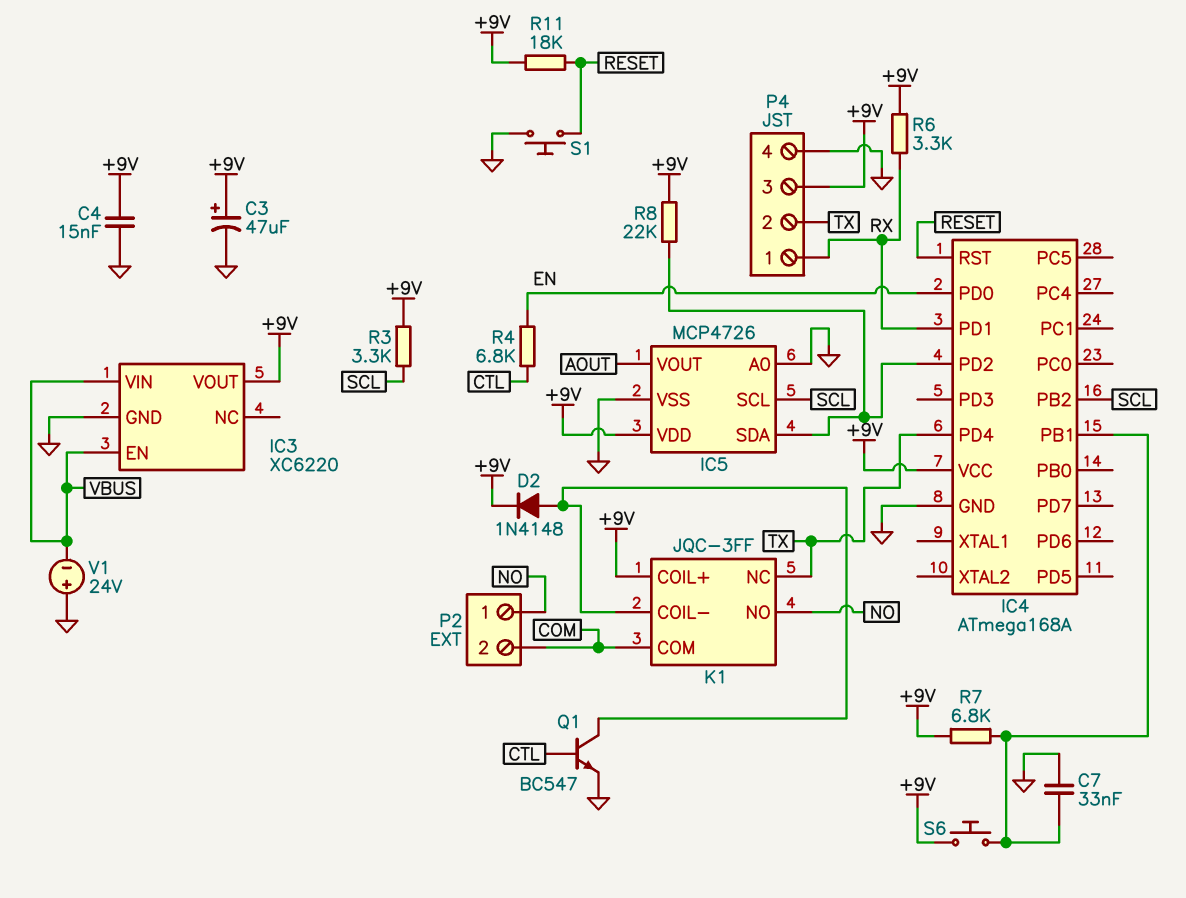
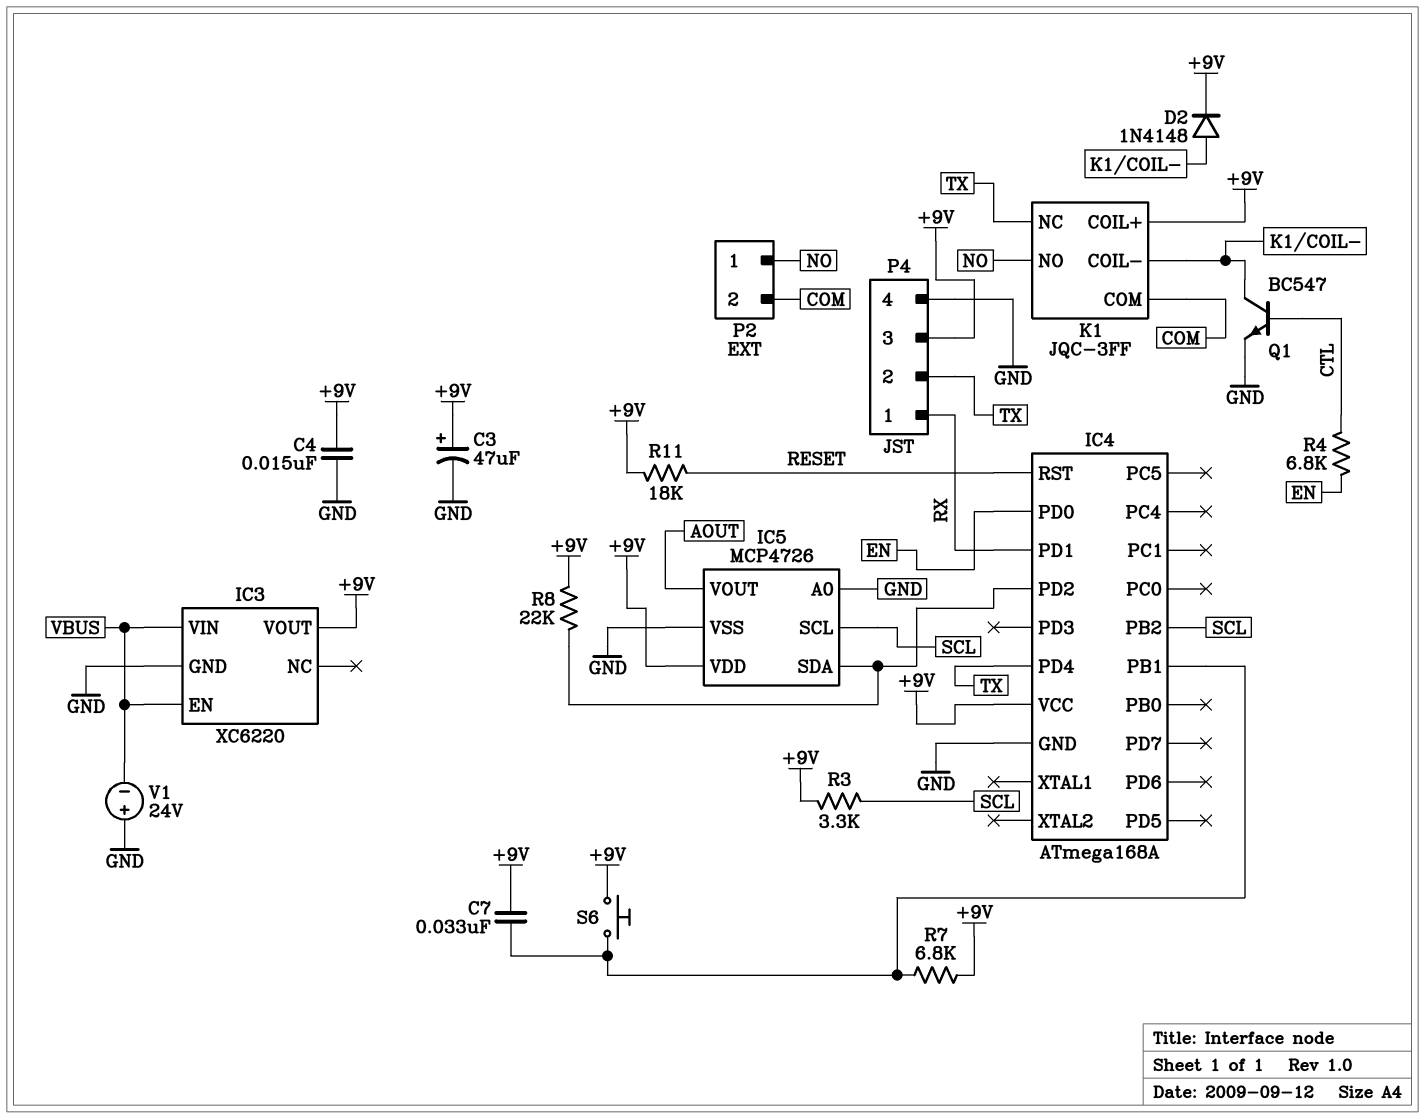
C7: 33nF (GND, IC4/PB1) -> 33nF (+9V, IC4/PB1)
R6: 3.3k (+9V, RX) -> none
S1: button (GND, RESET) -> none

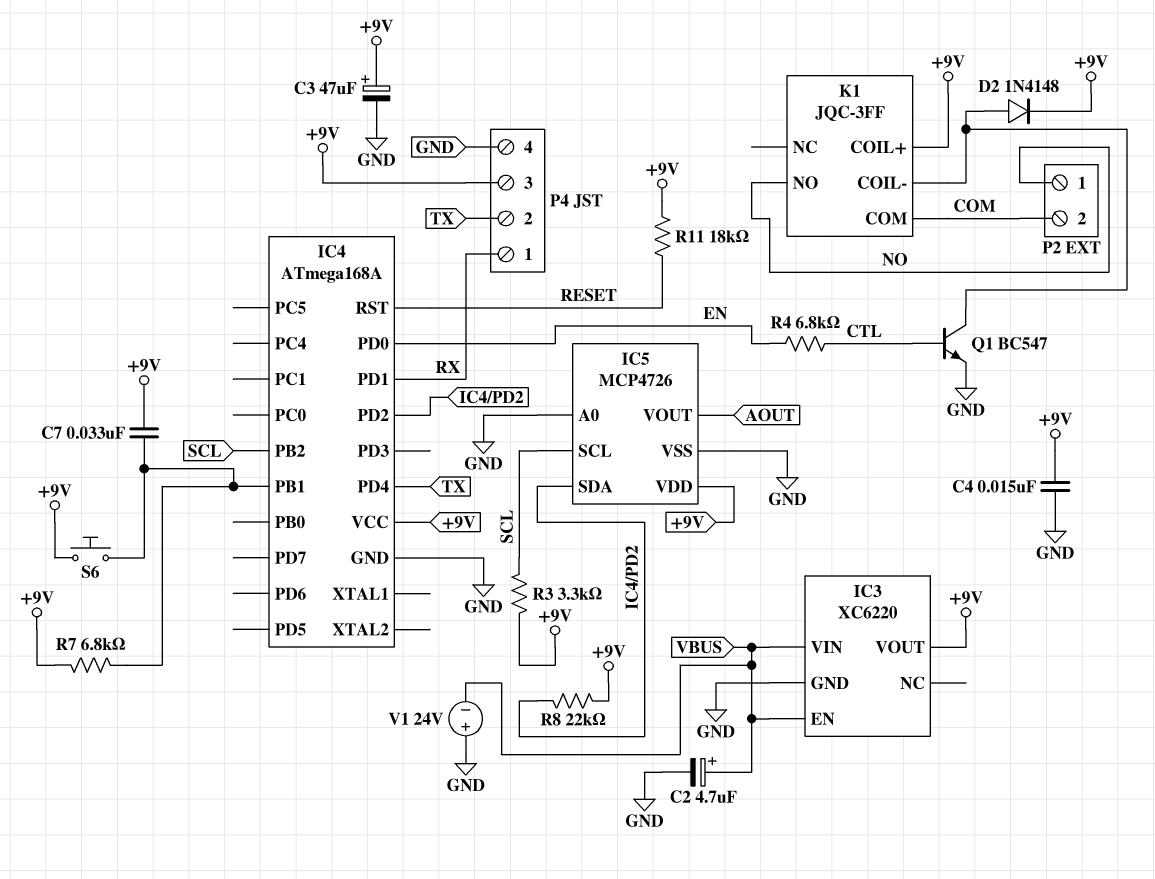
C2: none -> 4.7uF (plus VBUS, minus GND)
K1 pin NC: TX -> none

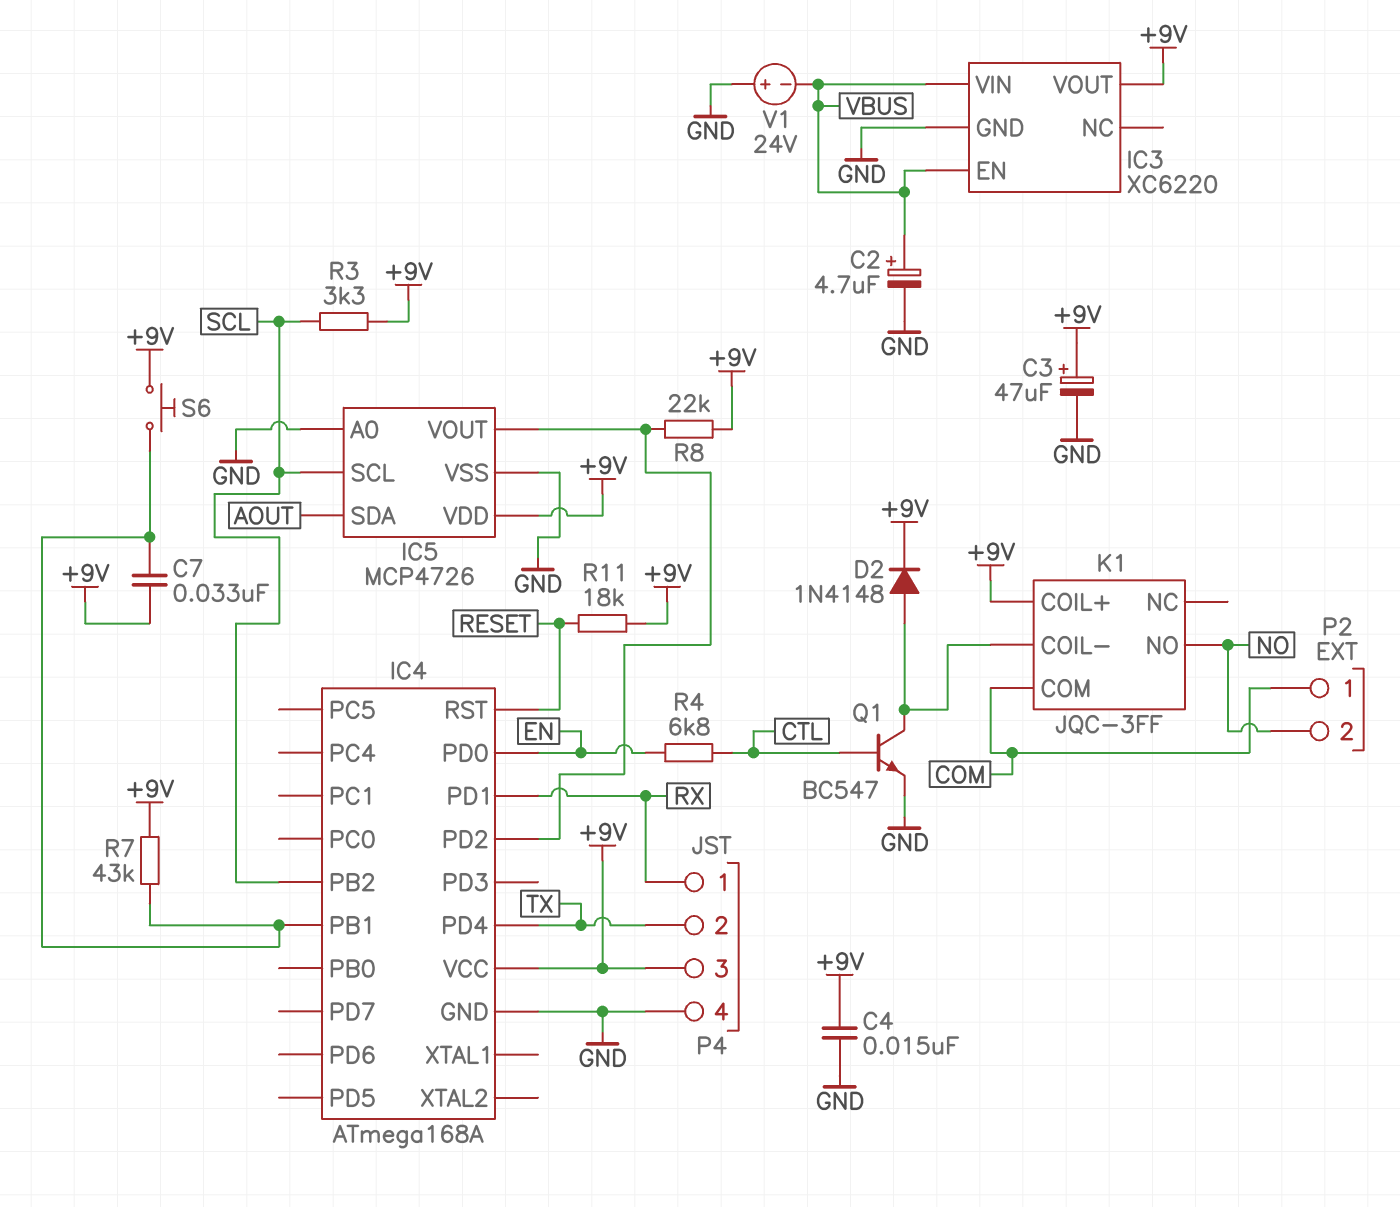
IC5 pin SDA: IC4/PD2 -> AOUT
IC5 pin VOUT: AOUT -> IC4/PD2
P2 pin 1: NO -> COM
P2 pin 2: COM -> NO
R7: 6.8k (+9V, IC4/PB1) -> 43k (+9V, IC4/PB1)

